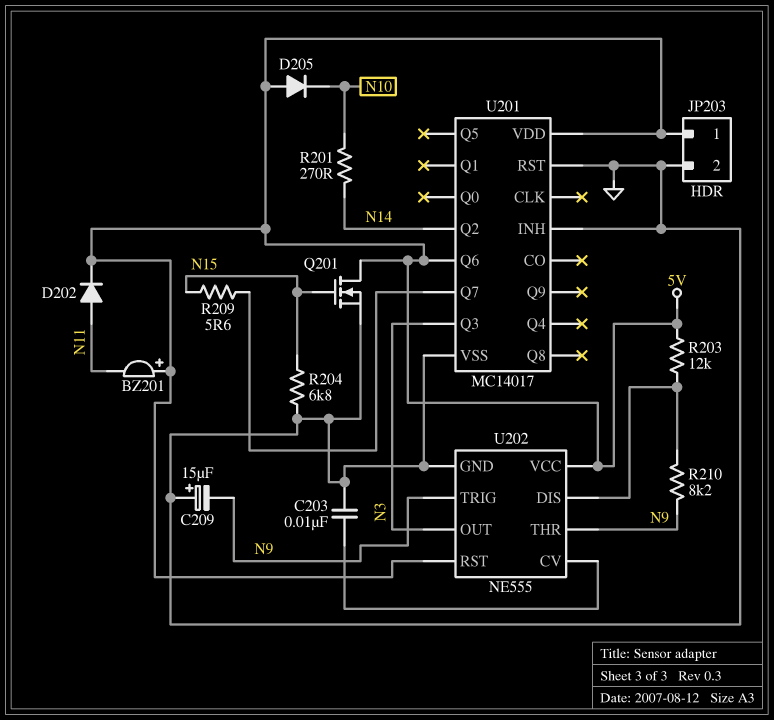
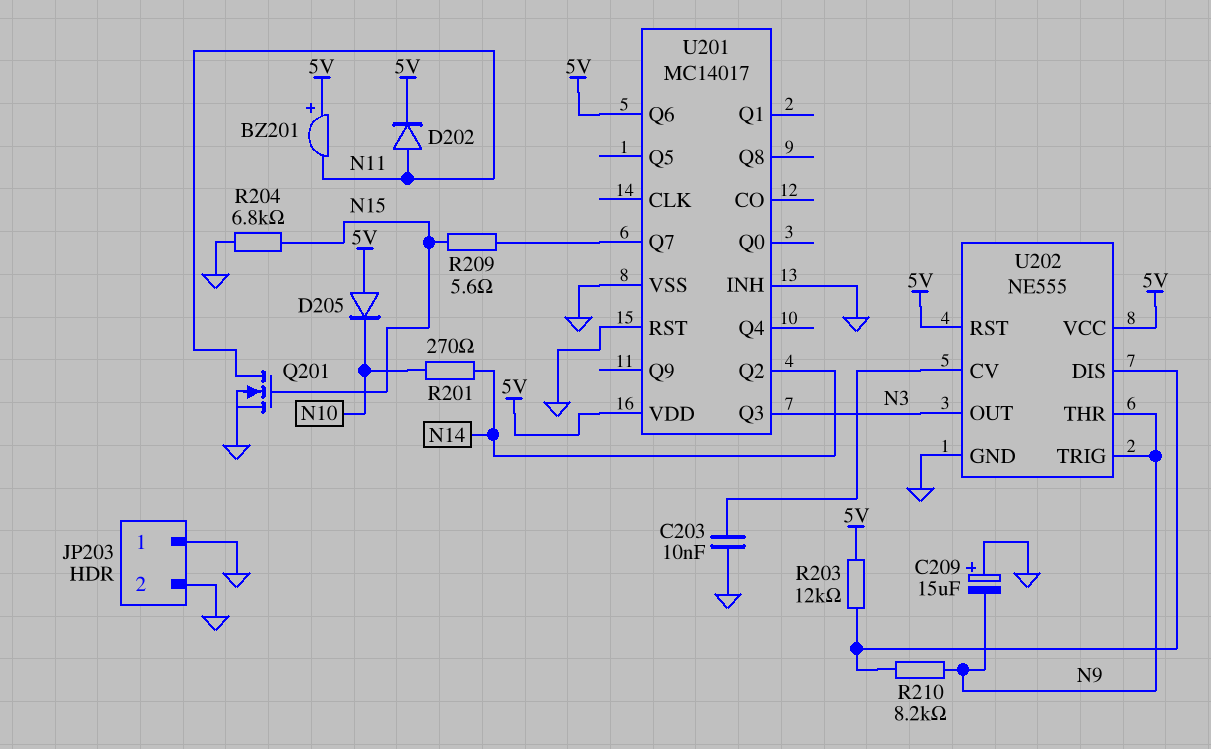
JP203 pin 1: 5V -> GND
Q201: NMOS (G N15, D 5V, S GND) -> NMOS (G N15, D N11, S GND)

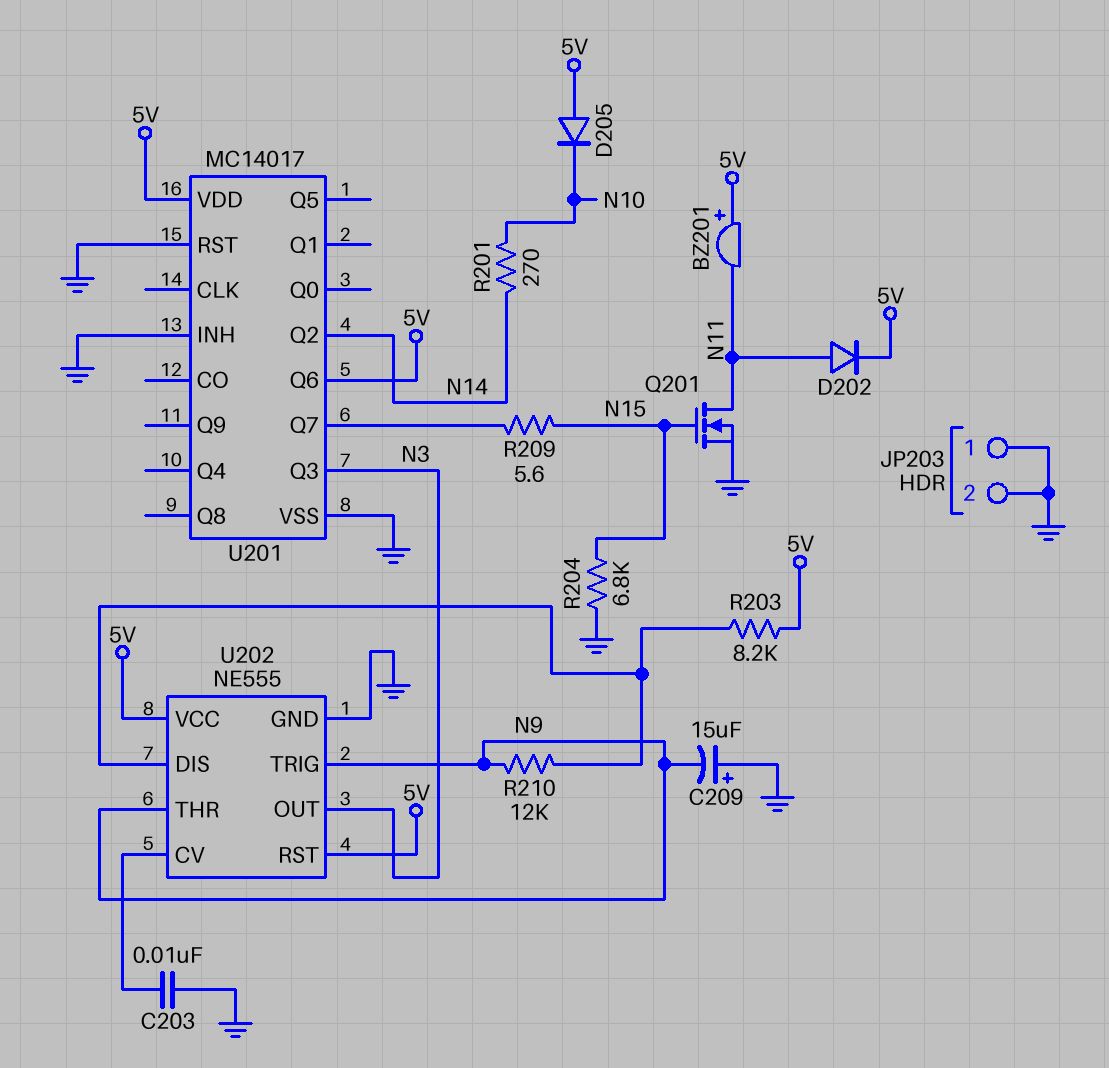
R203: 12k (5V, U202/DIS) -> 8.2k (5V, U202/DIS)
R210: 8.2k (N9, U202/DIS) -> 12k (N9, U202/DIS)

